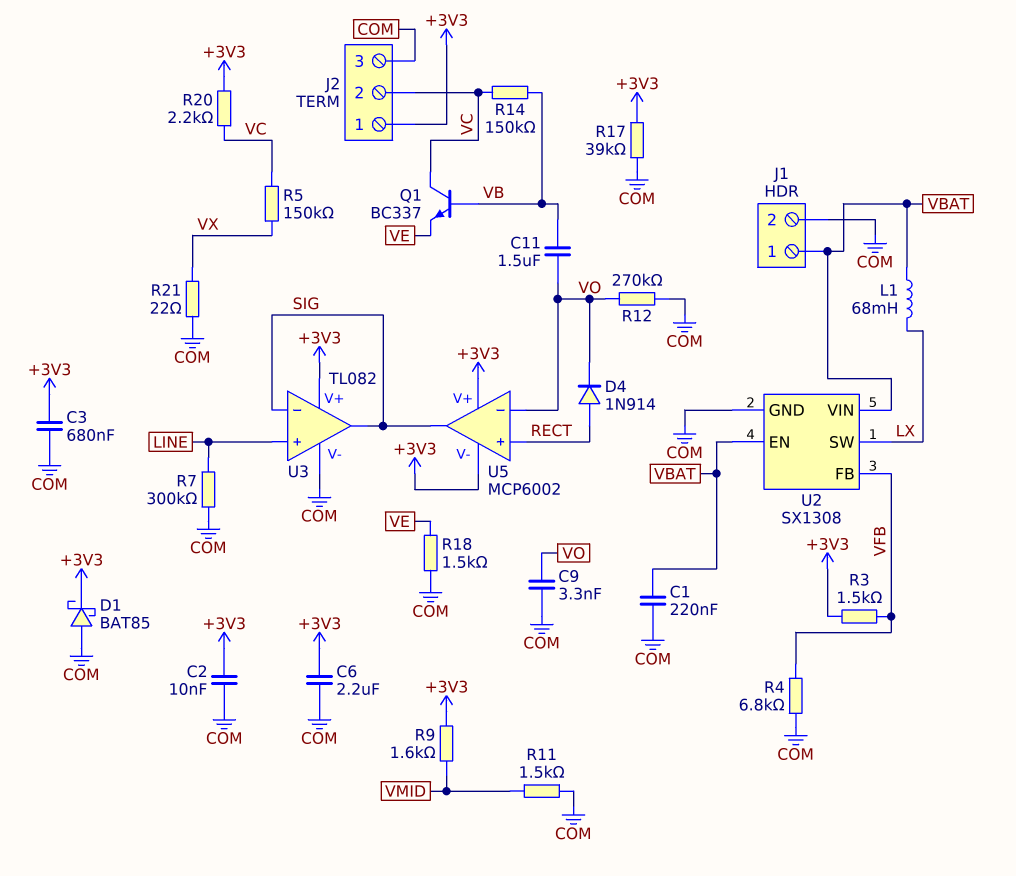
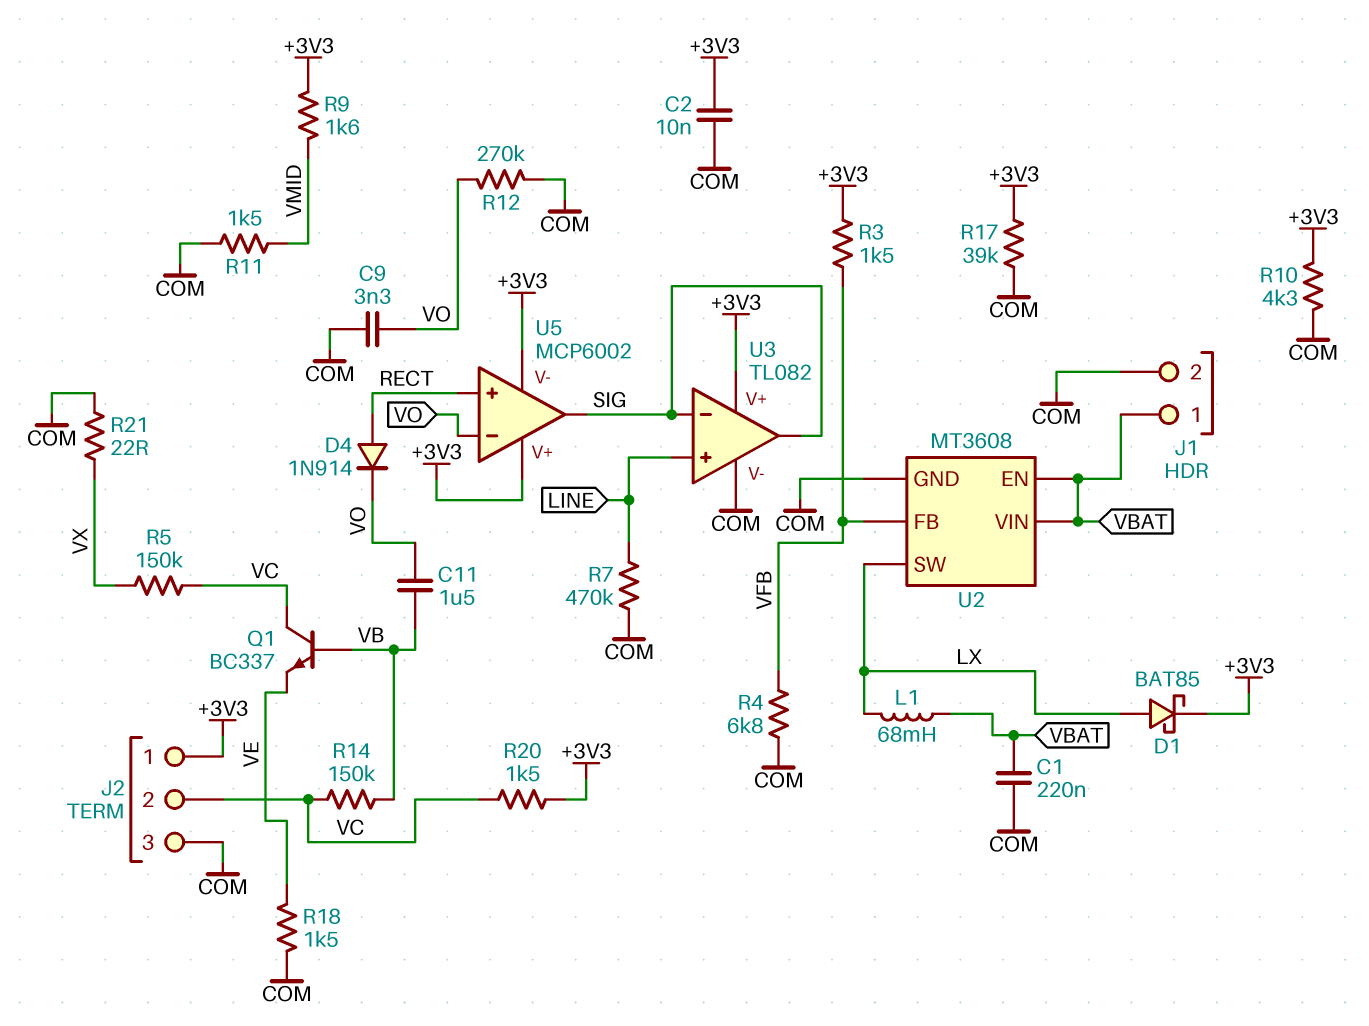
C3: 680nF (+3V3, COM) -> none
C6: 2.2uF (+3V3, COM) -> none
D1: schottky BAT85 (A COM, K +3V3) -> schottky BAT85 (A LX, K +3V3)
R7: 300k (COM, LINE) -> 470k (COM, LINE)
R10: none -> 4.3k (+3V3, COM)
R20: 2.2k (+3V3, VC) -> 1.5k (+3V3, VC)
U2: SX1308 -> MT3608

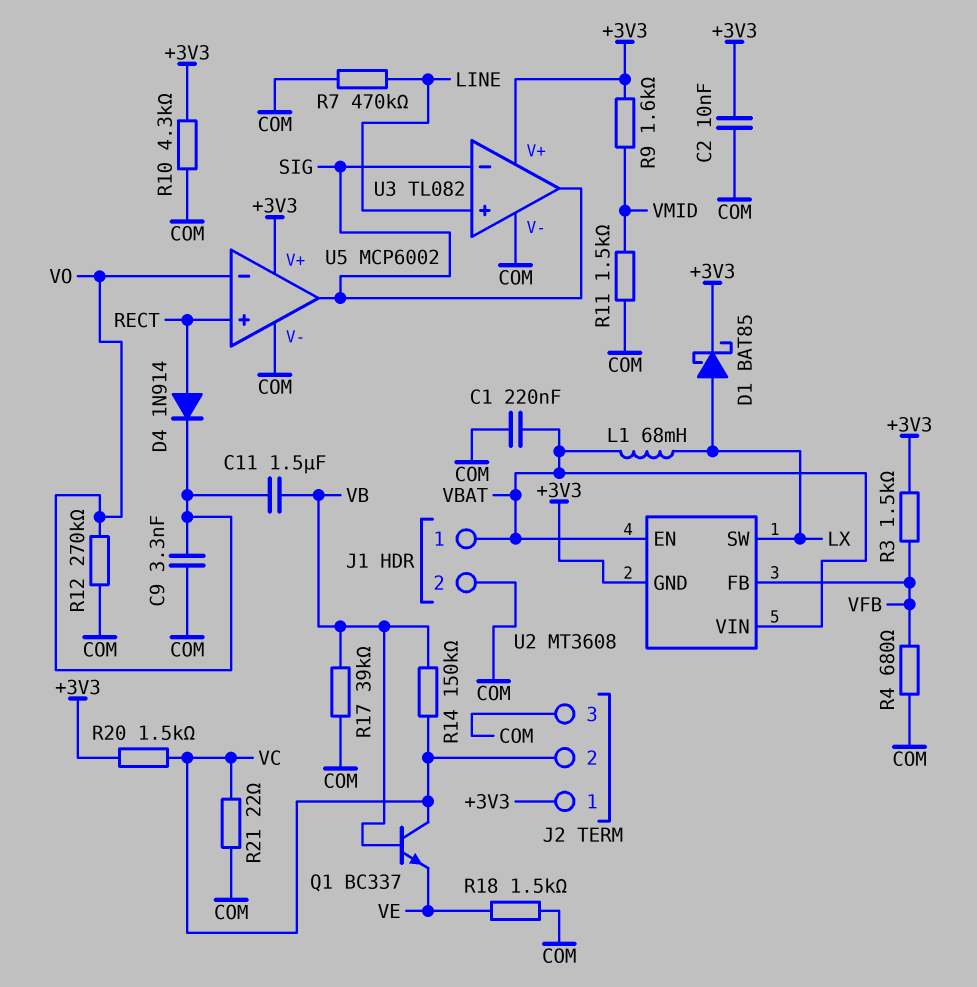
R4: 6.8k (COM, VFB) -> 680 (COM, VFB)
R5: 150k (VC, VX) -> none
R17: 39k (+3V3, COM) -> 39k (COM, VB)
R21: 22 (COM, VX) -> 22 (COM, VC)
U2 pin GND: COM -> +3V3
U5 pin V-: +3V3 -> COM

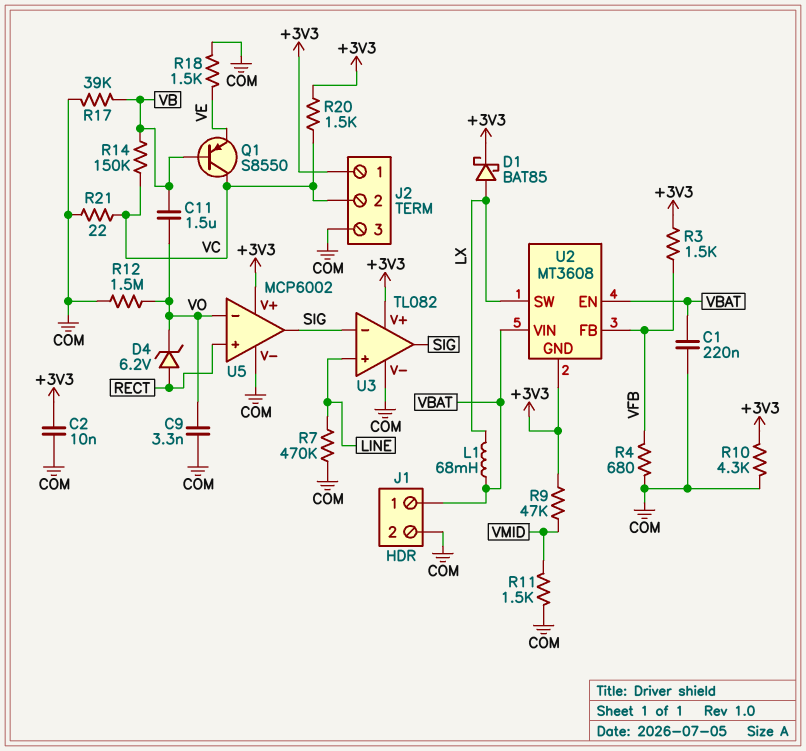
D4: diode 1N914 (A RECT, K VO) -> zener 6.2V (A RECT, K VO)
Q1: NPN BC337 (B VB, C VC, E VE) -> PNP S8550 (B VB, C VC, E VE)
R9: 1.6k (+3V3, VMID) -> 47k (+3V3, VMID)
R12: 270k (COM, VO) -> 1.5M (COM, VO)

